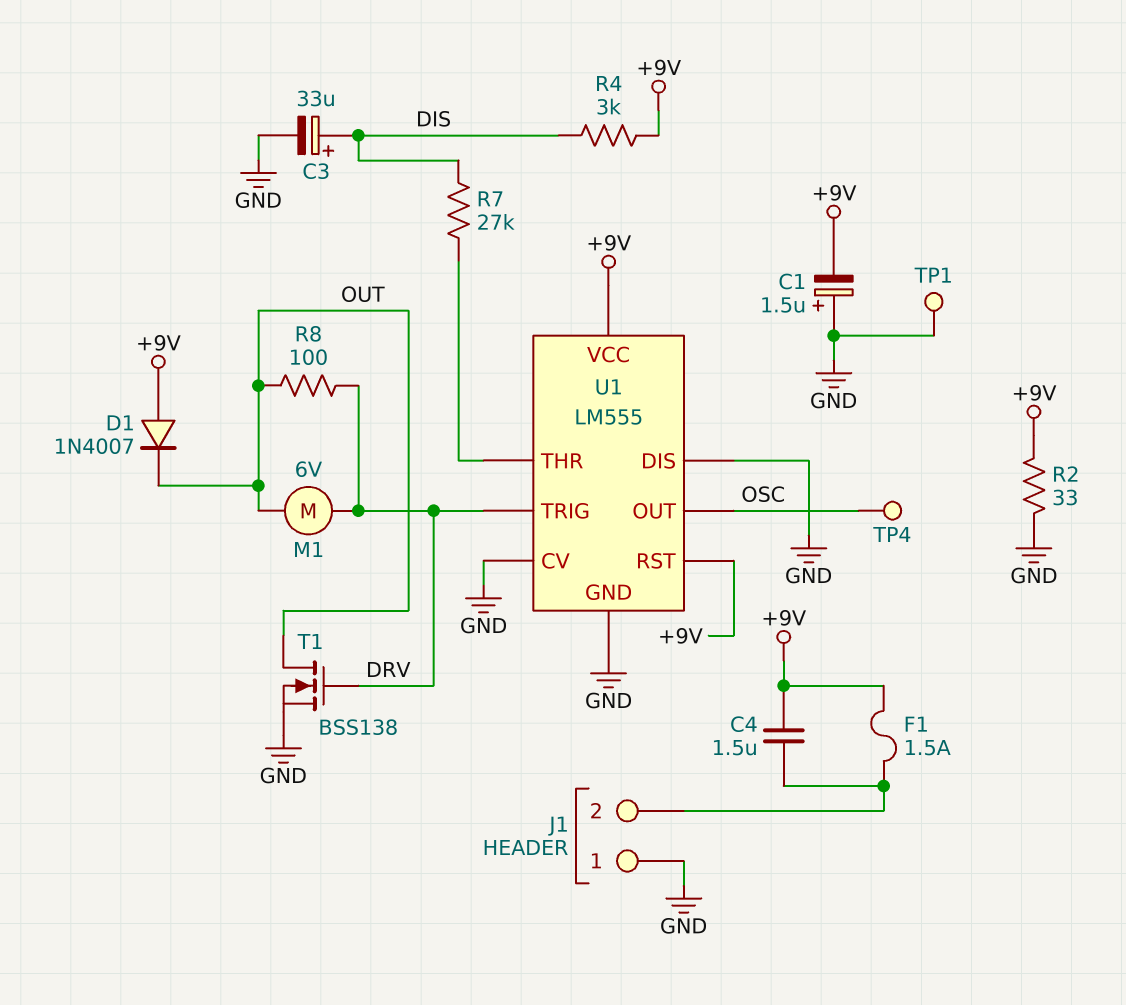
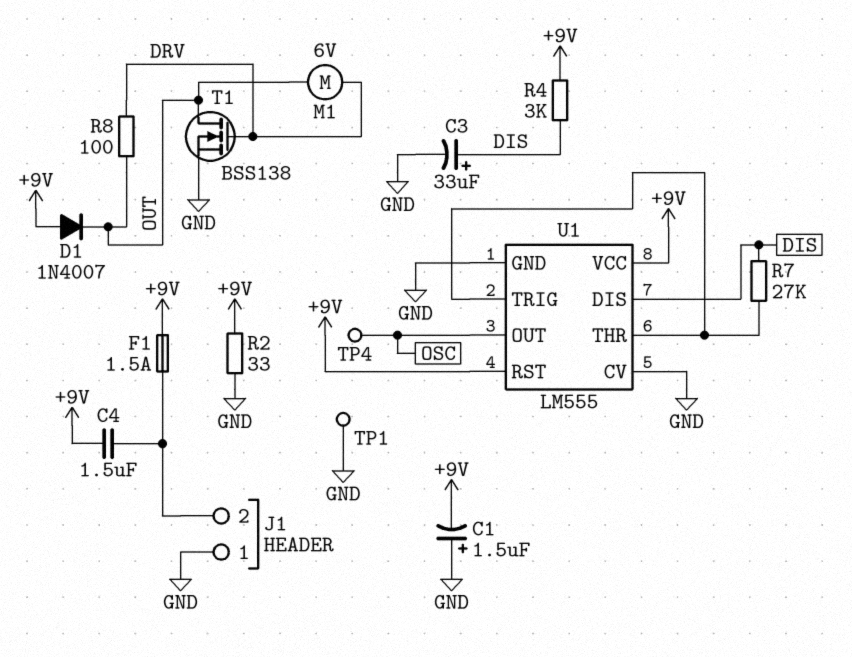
U1 pin DIS: GND -> DIS
U1 pin TRIG: DRV -> U1/THR

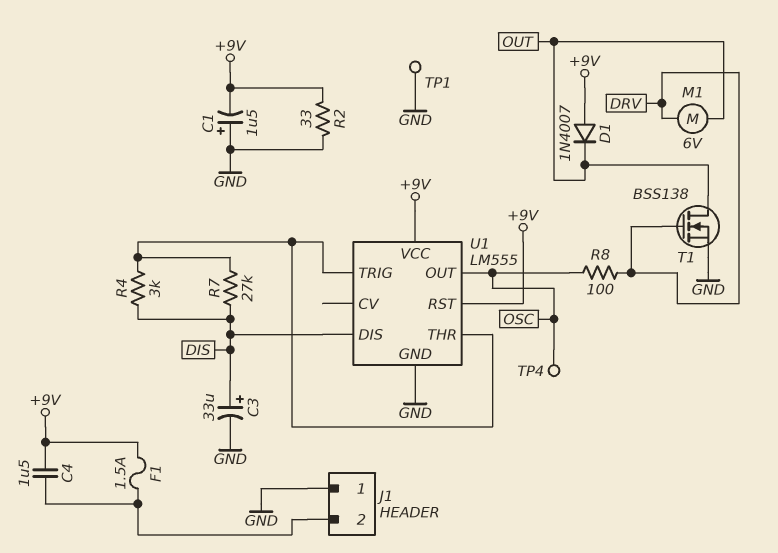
R4: 3k (+9V, DIS) -> 3k (DIS, U1/THR)
R8: 100 (DRV, OUT) -> 100 (DRV, OSC)
U1 pin CV: GND -> none

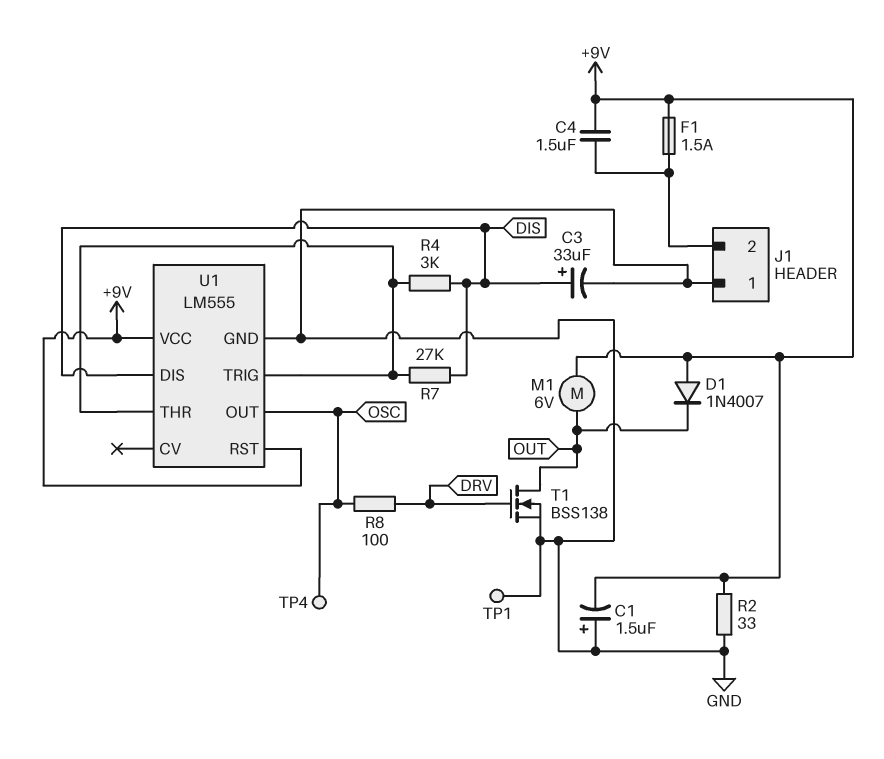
M1: motor 6V (DRV, OUT) -> motor 6V (+9V, OUT)

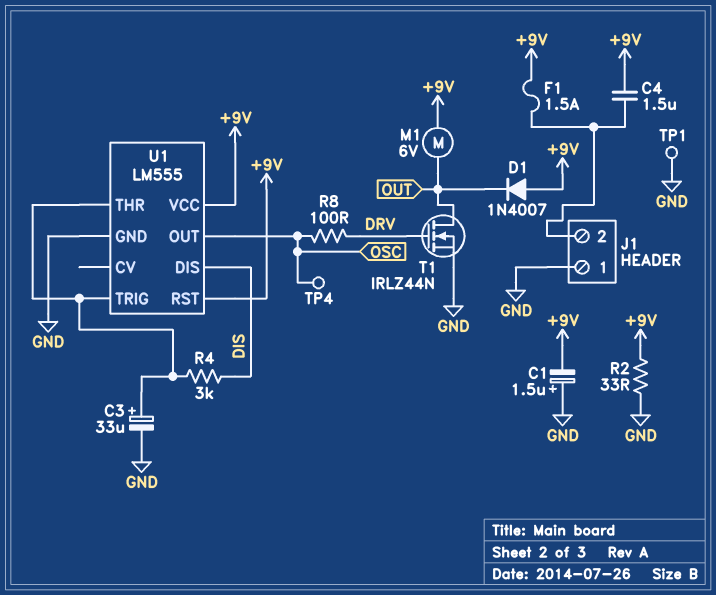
C3: 33uF (plus DIS, minus GND) -> 33uF (plus U1/THR, minus GND)
R7: 27k (DIS, U1/THR) -> none
T1: NMOS BSS138 (G DRV, D OUT, S GND) -> NMOS IRLZ44N (G DRV, D OUT, S GND)

